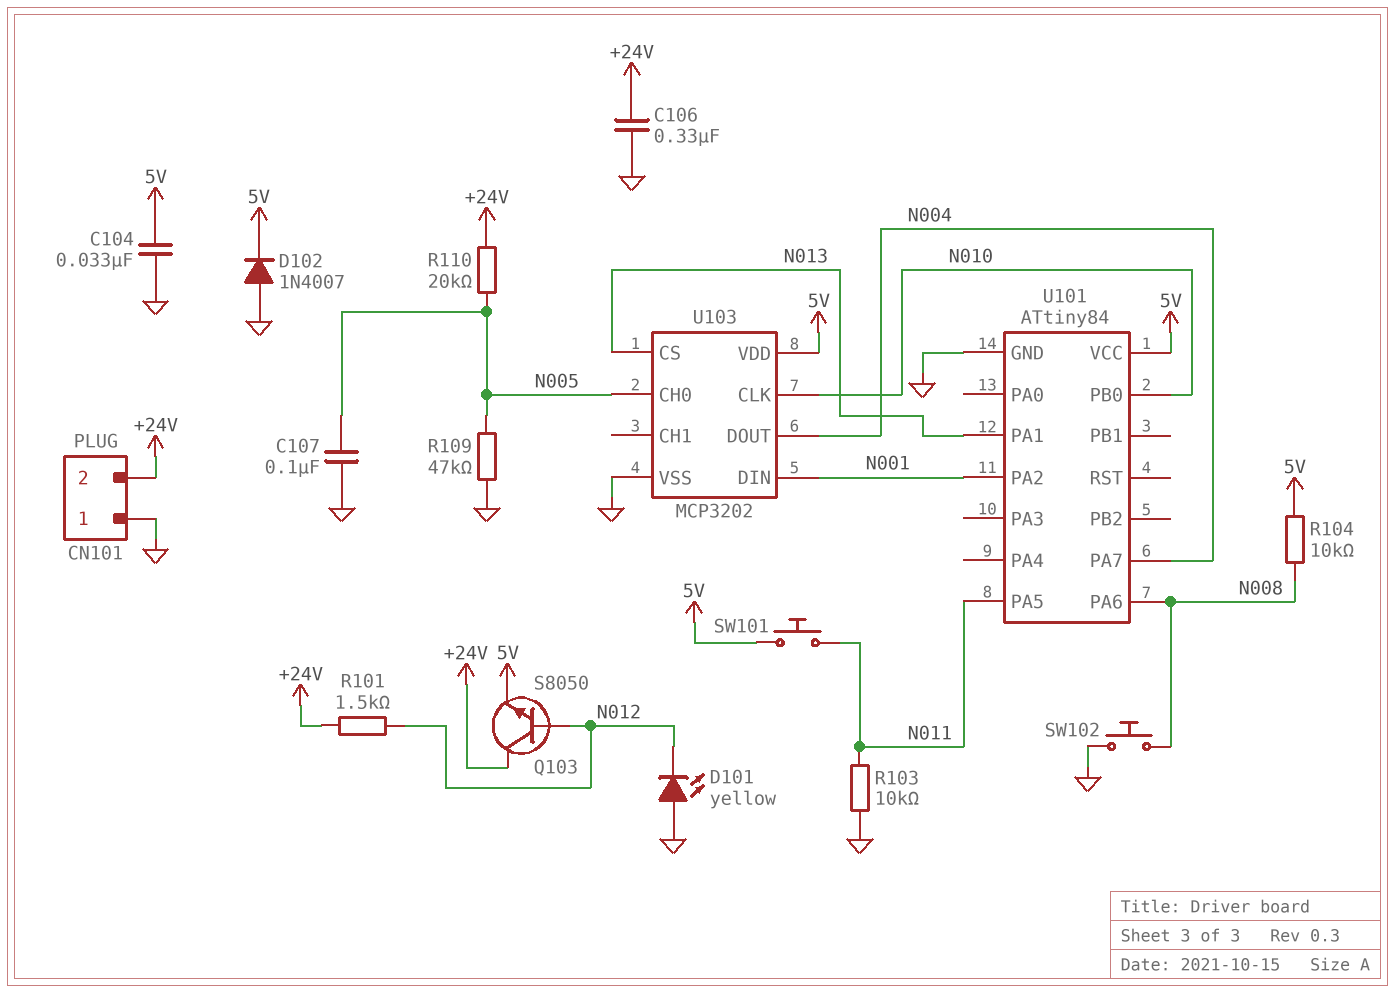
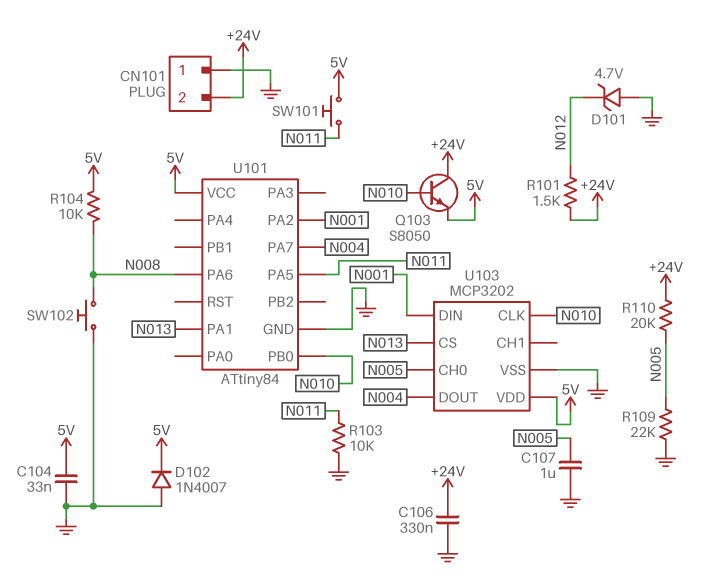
C107: 100nF (GND, N005) -> 1uF (GND, N005)
D101: LED yellow (A GND, K N012) -> zener 4.7V (A GND, K N012)
Q103: NPN S8050 (B N012, C +24V, E 5V) -> NPN S8050 (B N010, C +24V, E 5V)
R109: 47k (GND, N005) -> 22k (GND, N005)

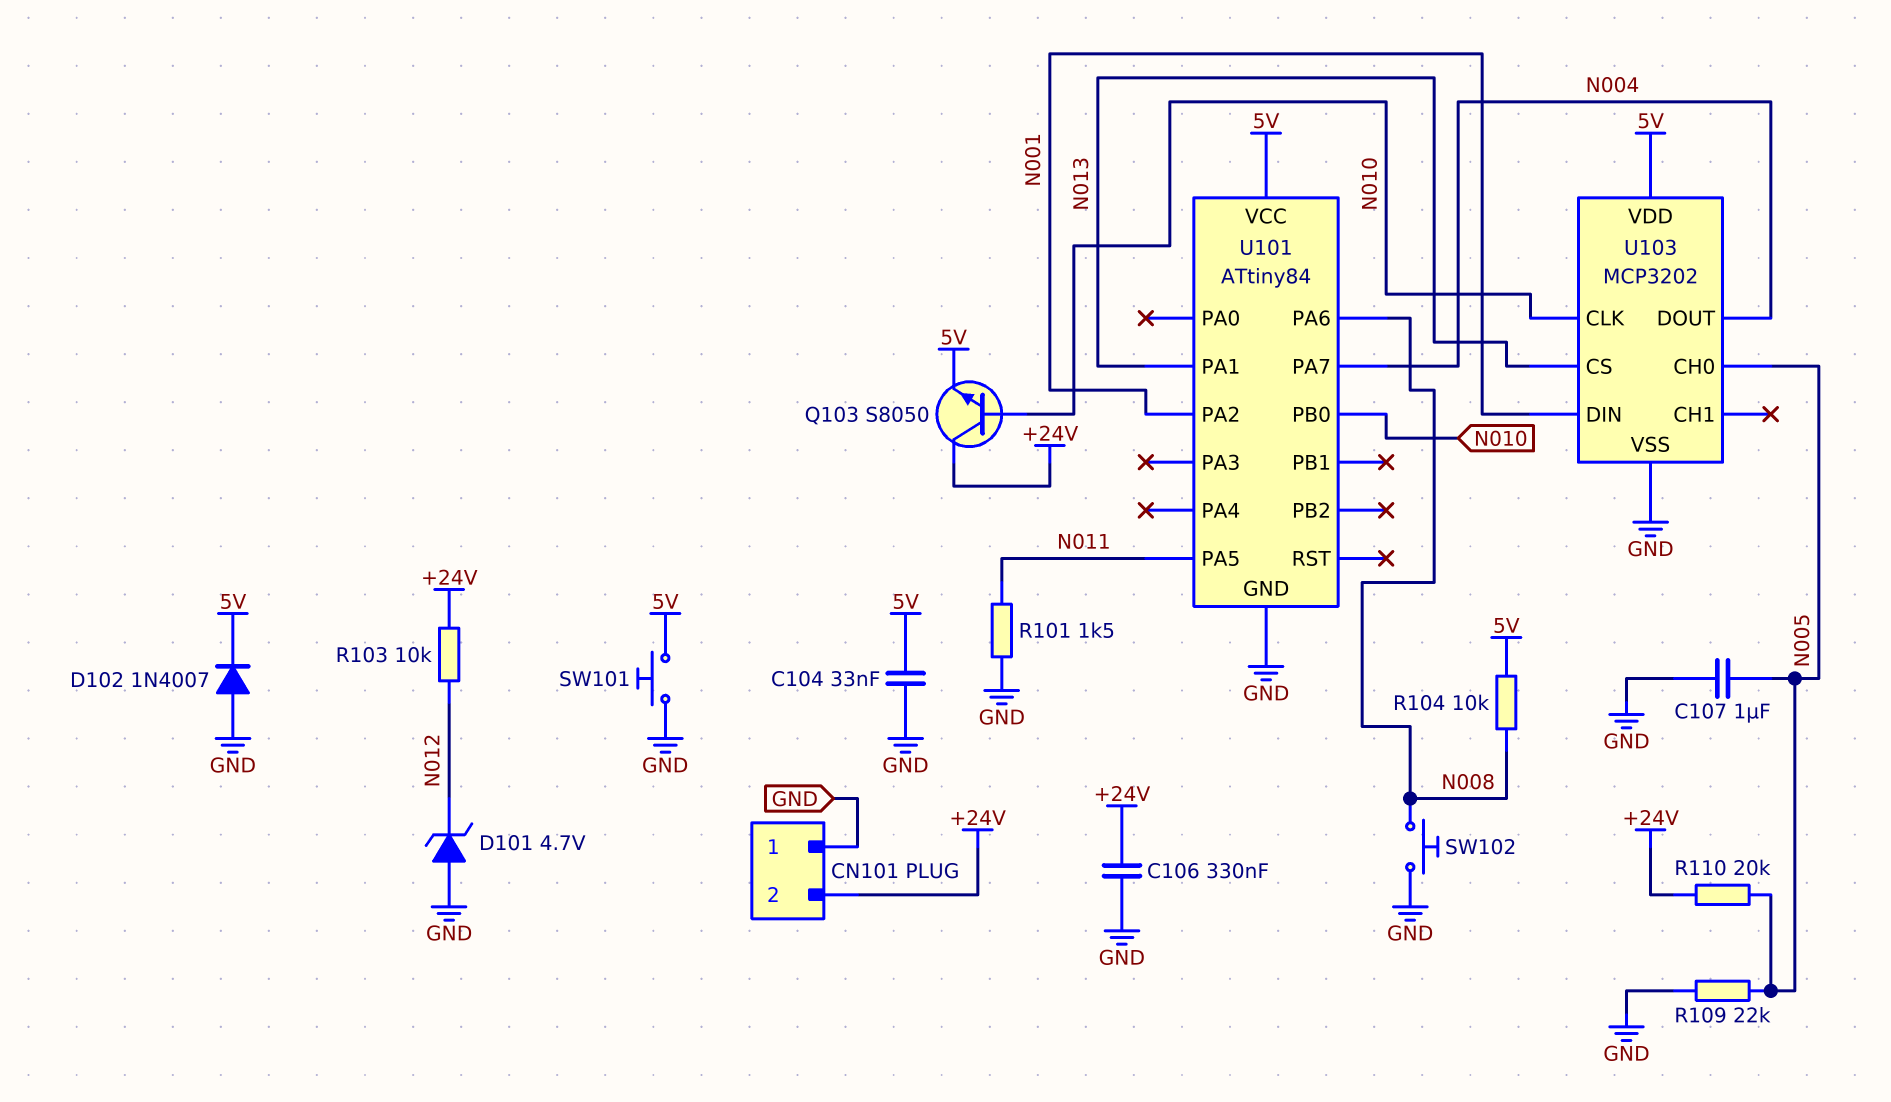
R101: 1.5k (+24V, N012) -> 1.5k (GND, N011)
R103: 10k (GND, N011) -> 10k (+24V, N012)
SW101: button (5V, N011) -> button (5V, GND)

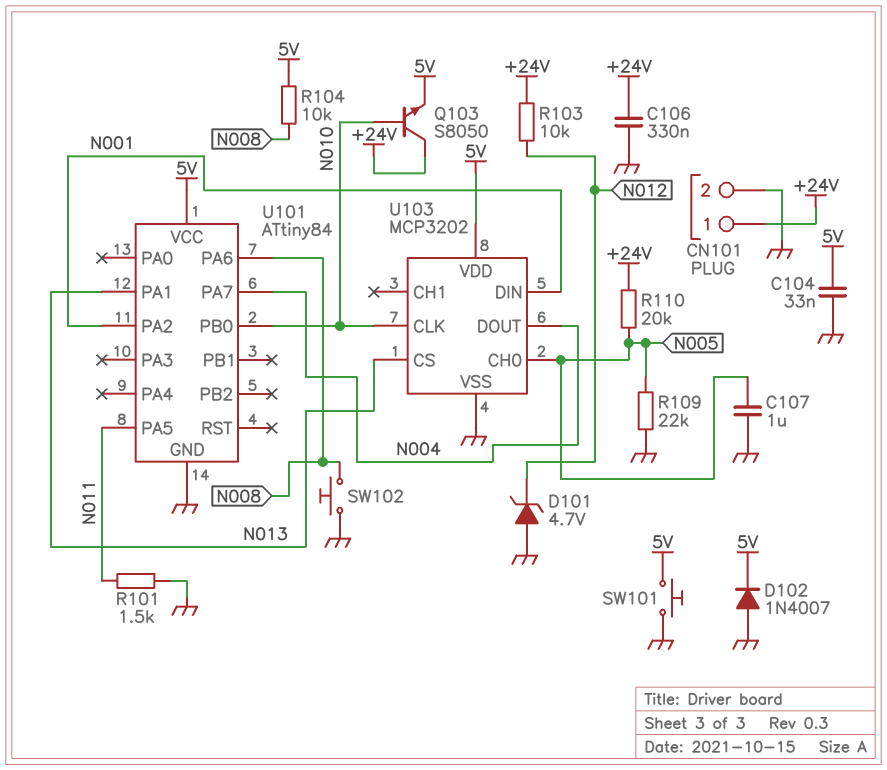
CN101 pin 1: GND -> +24V
CN101 pin 2: +24V -> GND

